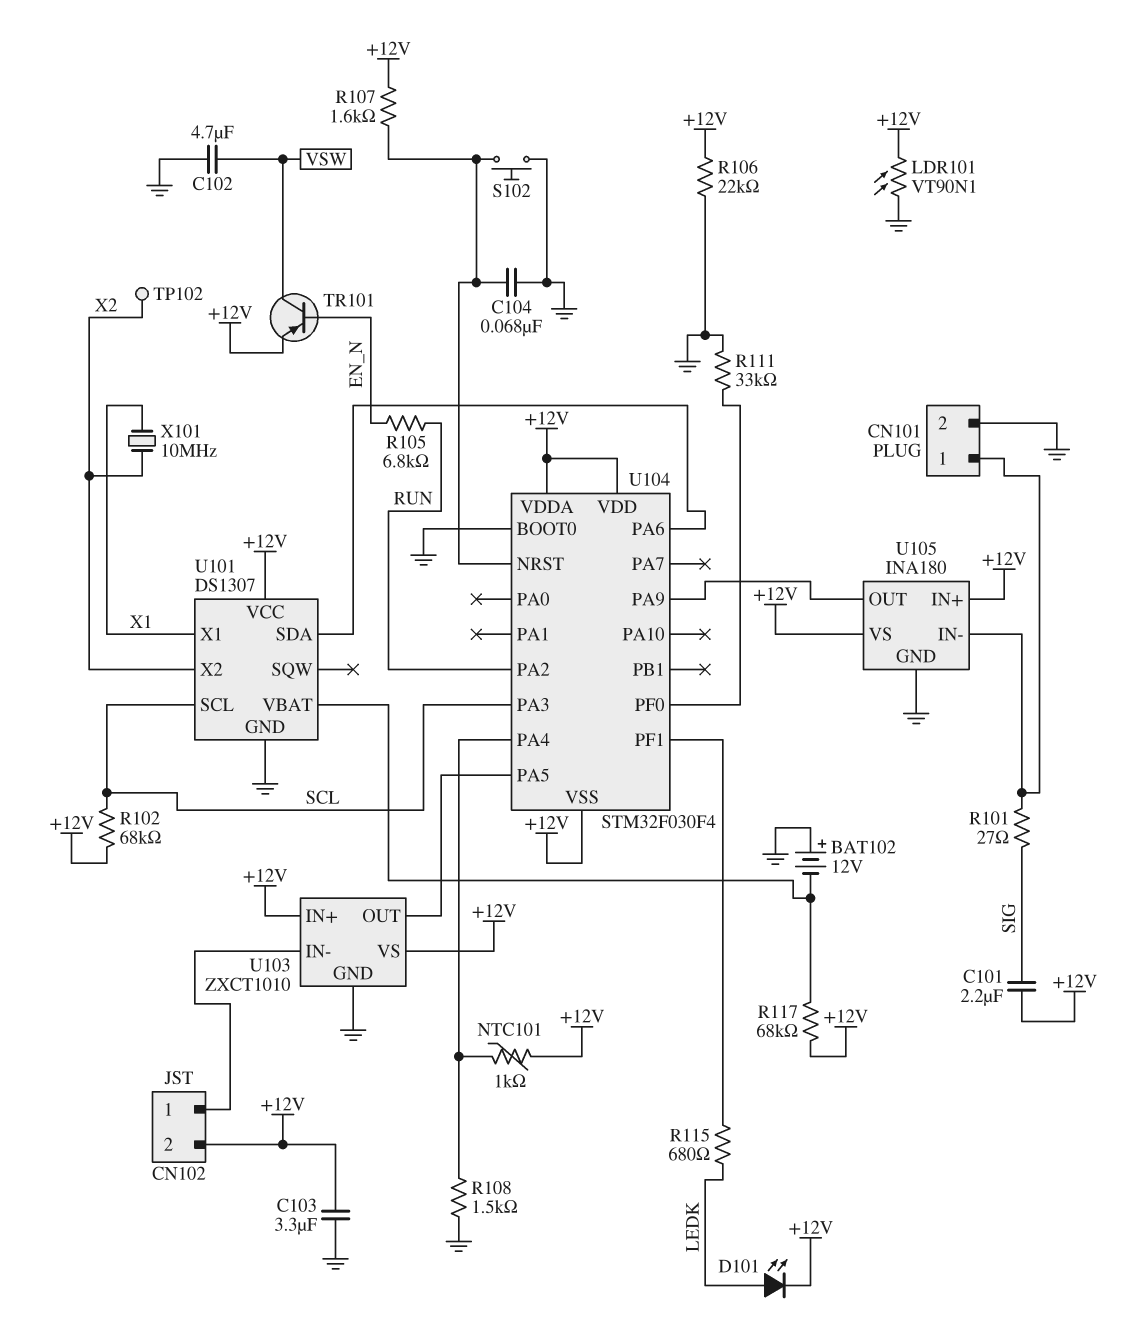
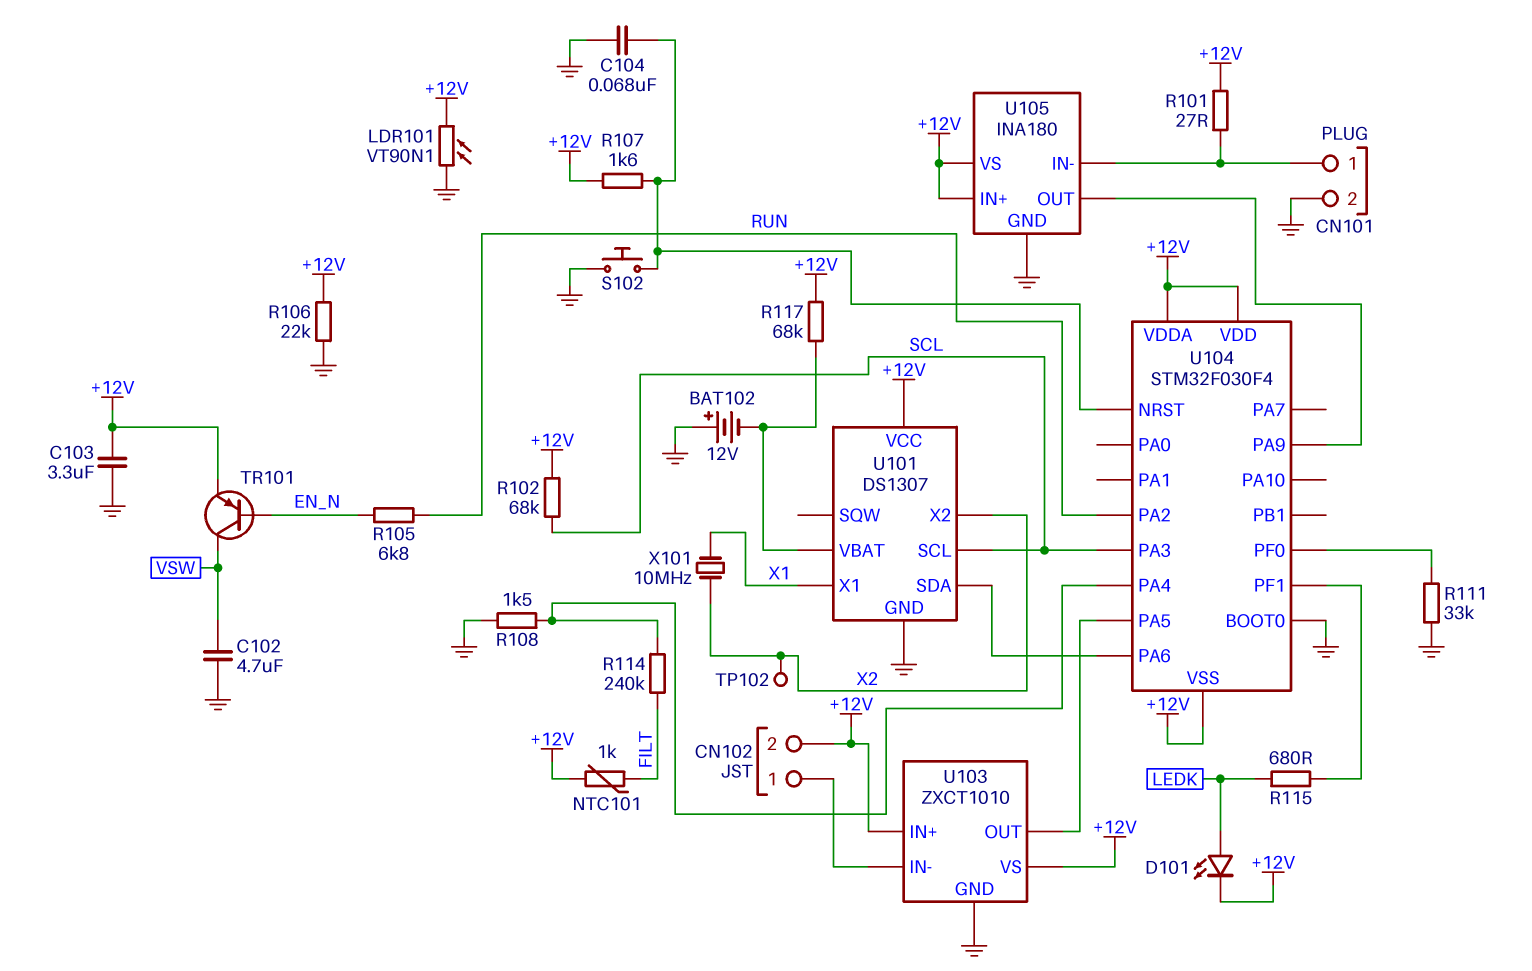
C101: 2.2uF (+12V, SIG) -> none
NTC101: 1k (+12V, U104/PA4) -> 1k (+12V, FILT)
R101: 27 (CN101/1, SIG) -> 27 (+12V, CN101/1)
R114: none -> 240k (FILT, U104/PA4)

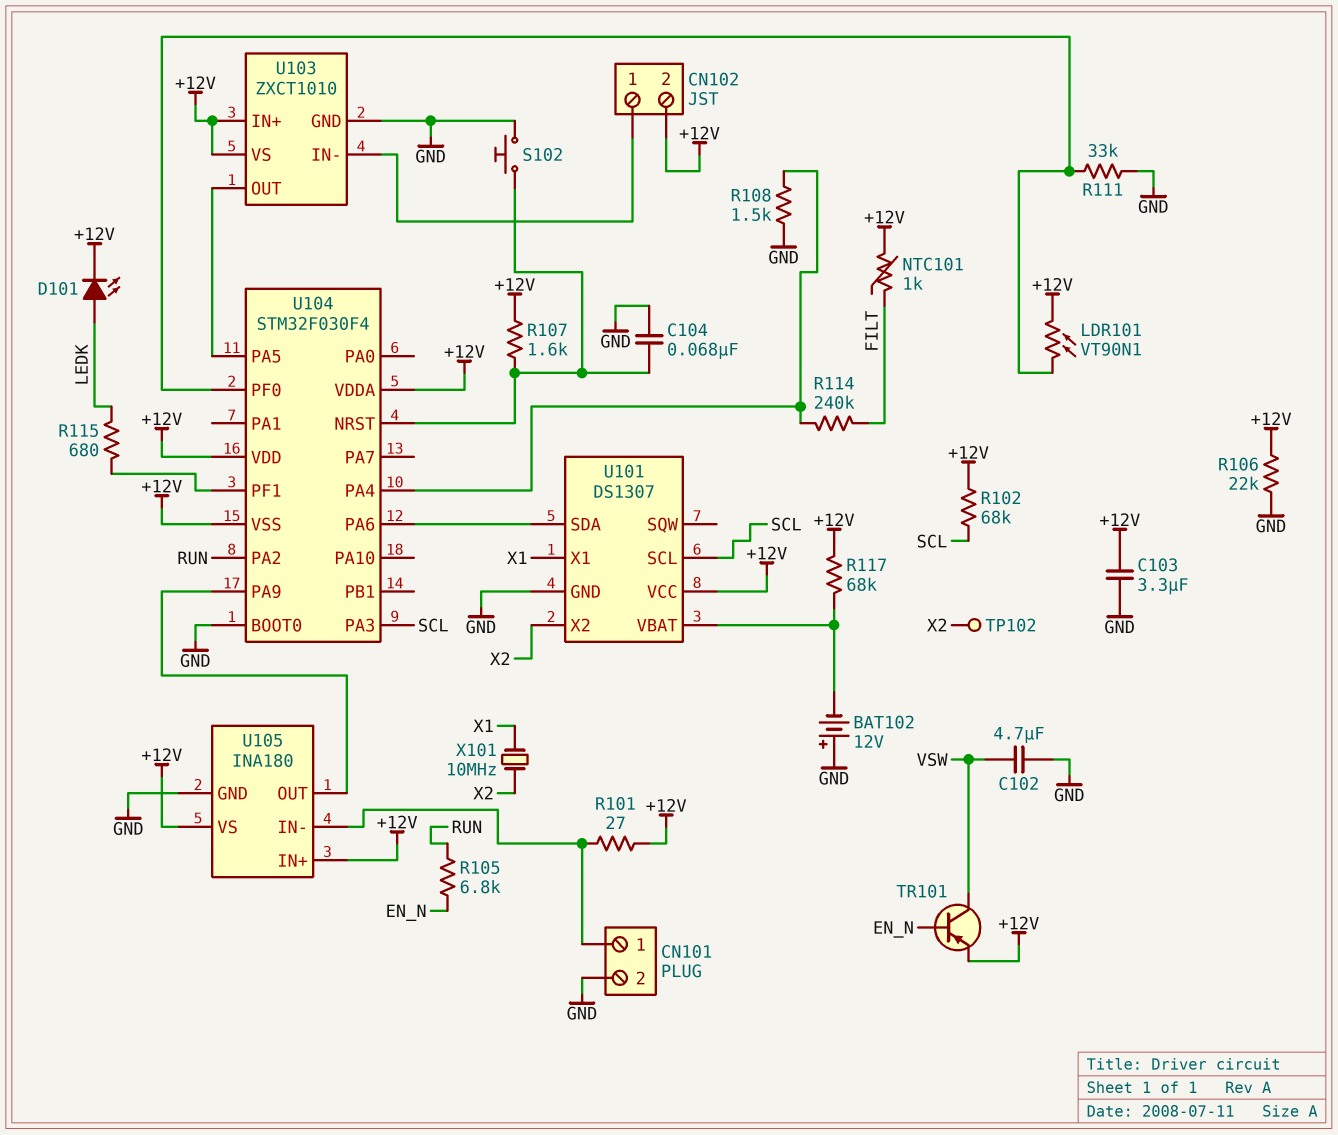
LDR101: VT90N1 (+12V, GND) -> VT90N1 (+12V, U104/PF0)

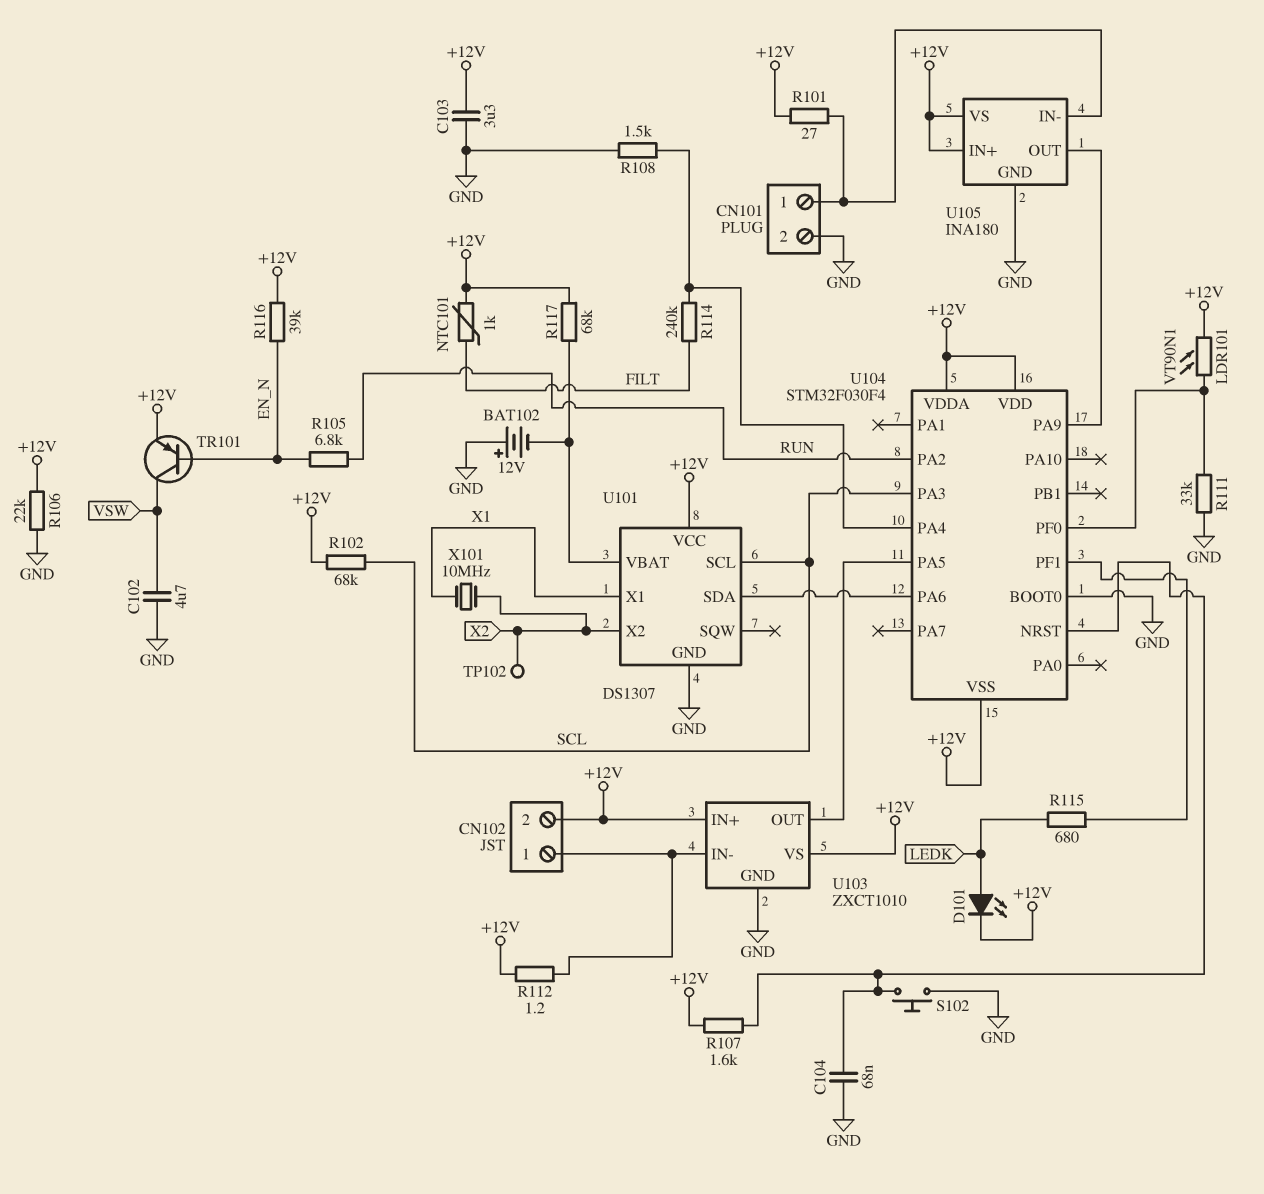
R112: none -> 1.2 (+12V, CN102/1)
R116: none -> 39k (+12V, EN_N)

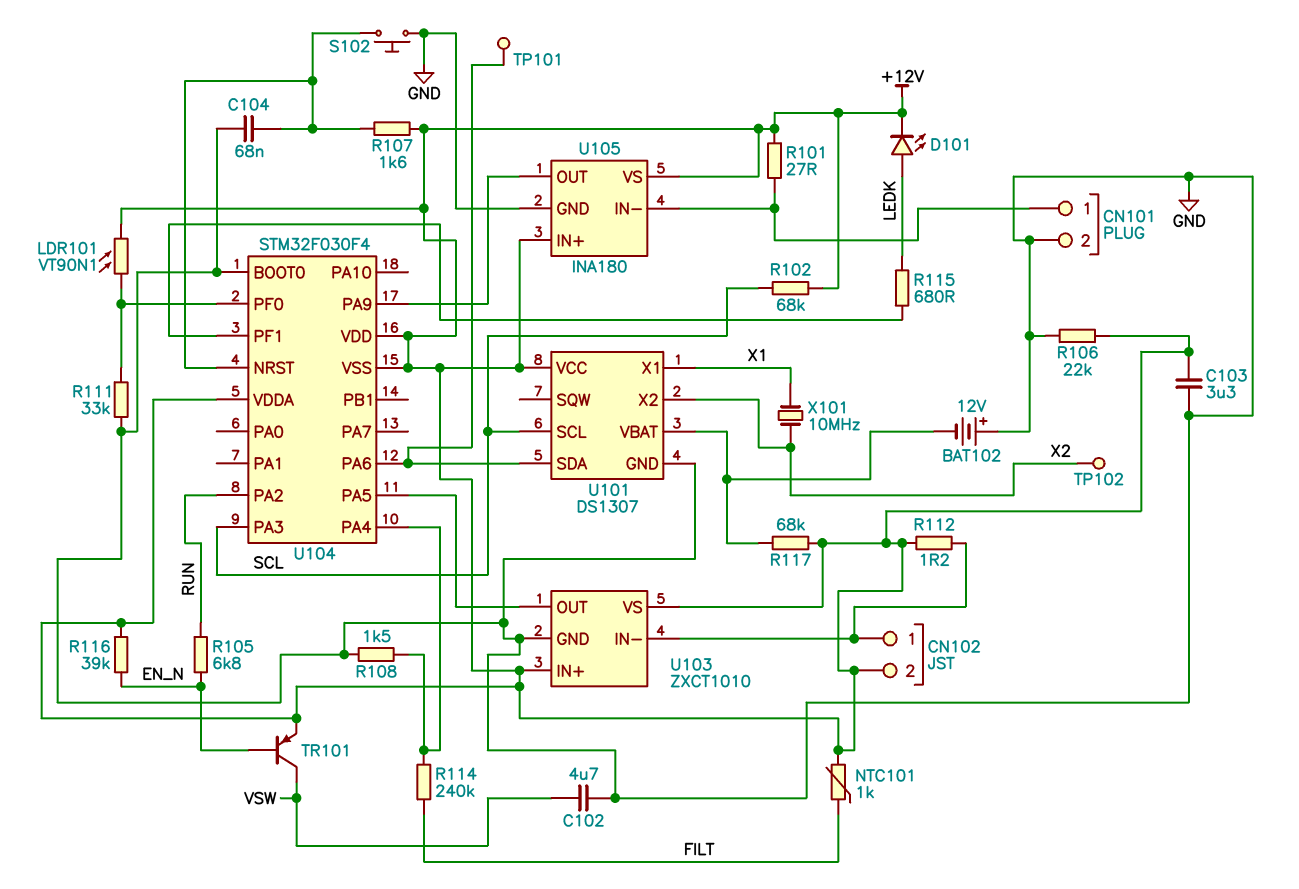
TP101: none -> test point (U101/SDA)

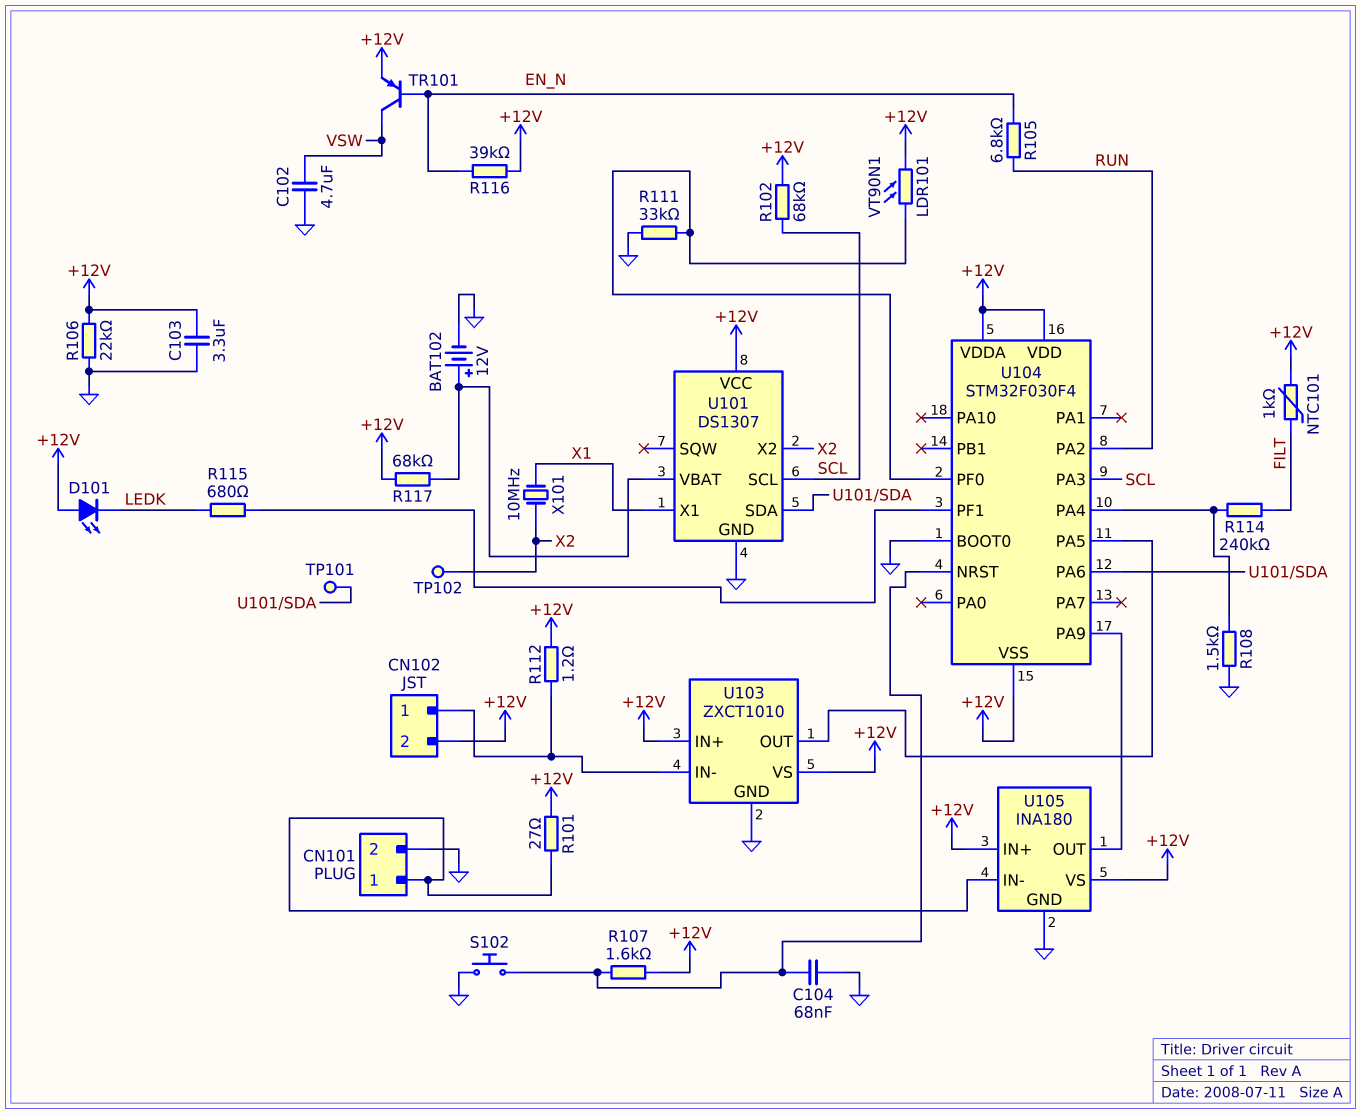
BAT102: 12V (plus GND, minus U101/VBAT) -> 12V (plus U101/VBAT, minus GND)
D101: LED (A LEDK, K +12V) -> LED (A +12V, K LEDK)

